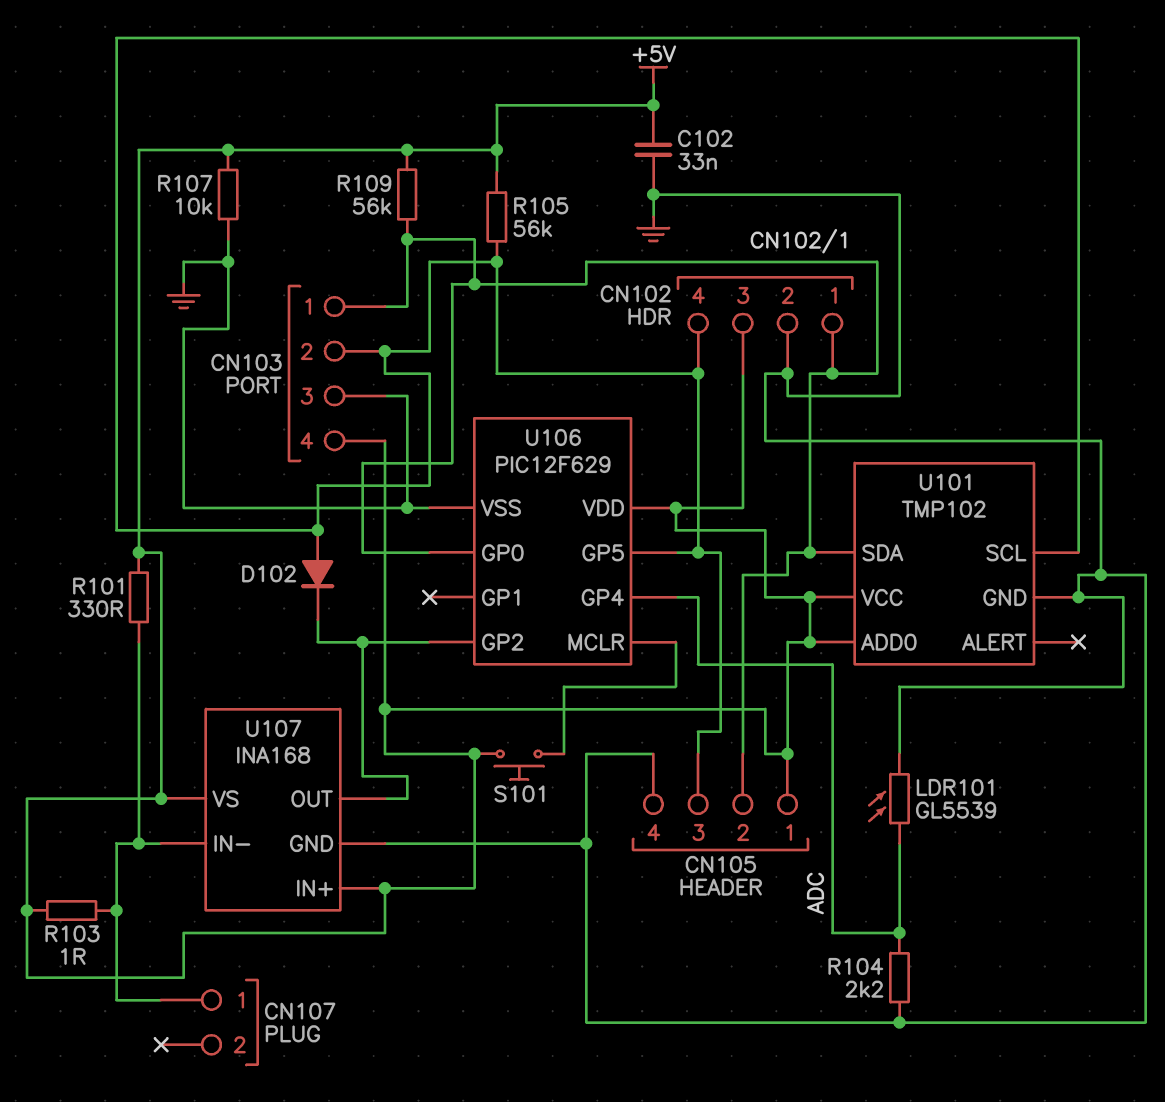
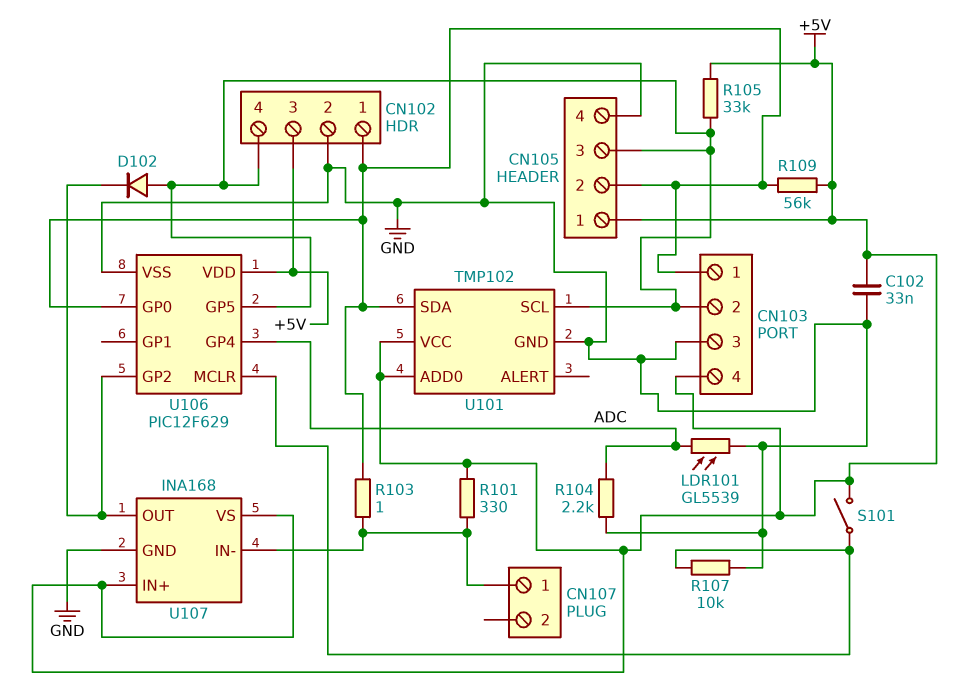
R103: 1 (+5V, CN107/1) -> 1 (CN102/1, CN107/1)
R105: 56k (+5V, CN102/4) -> 33k (+5V, CN102/4)
R107: 10k (+5V, GND) -> 10k (GND, U106/MCLR)
S101: button (+5V, U106/MCLR) -> switch (+5V, U106/MCLR)

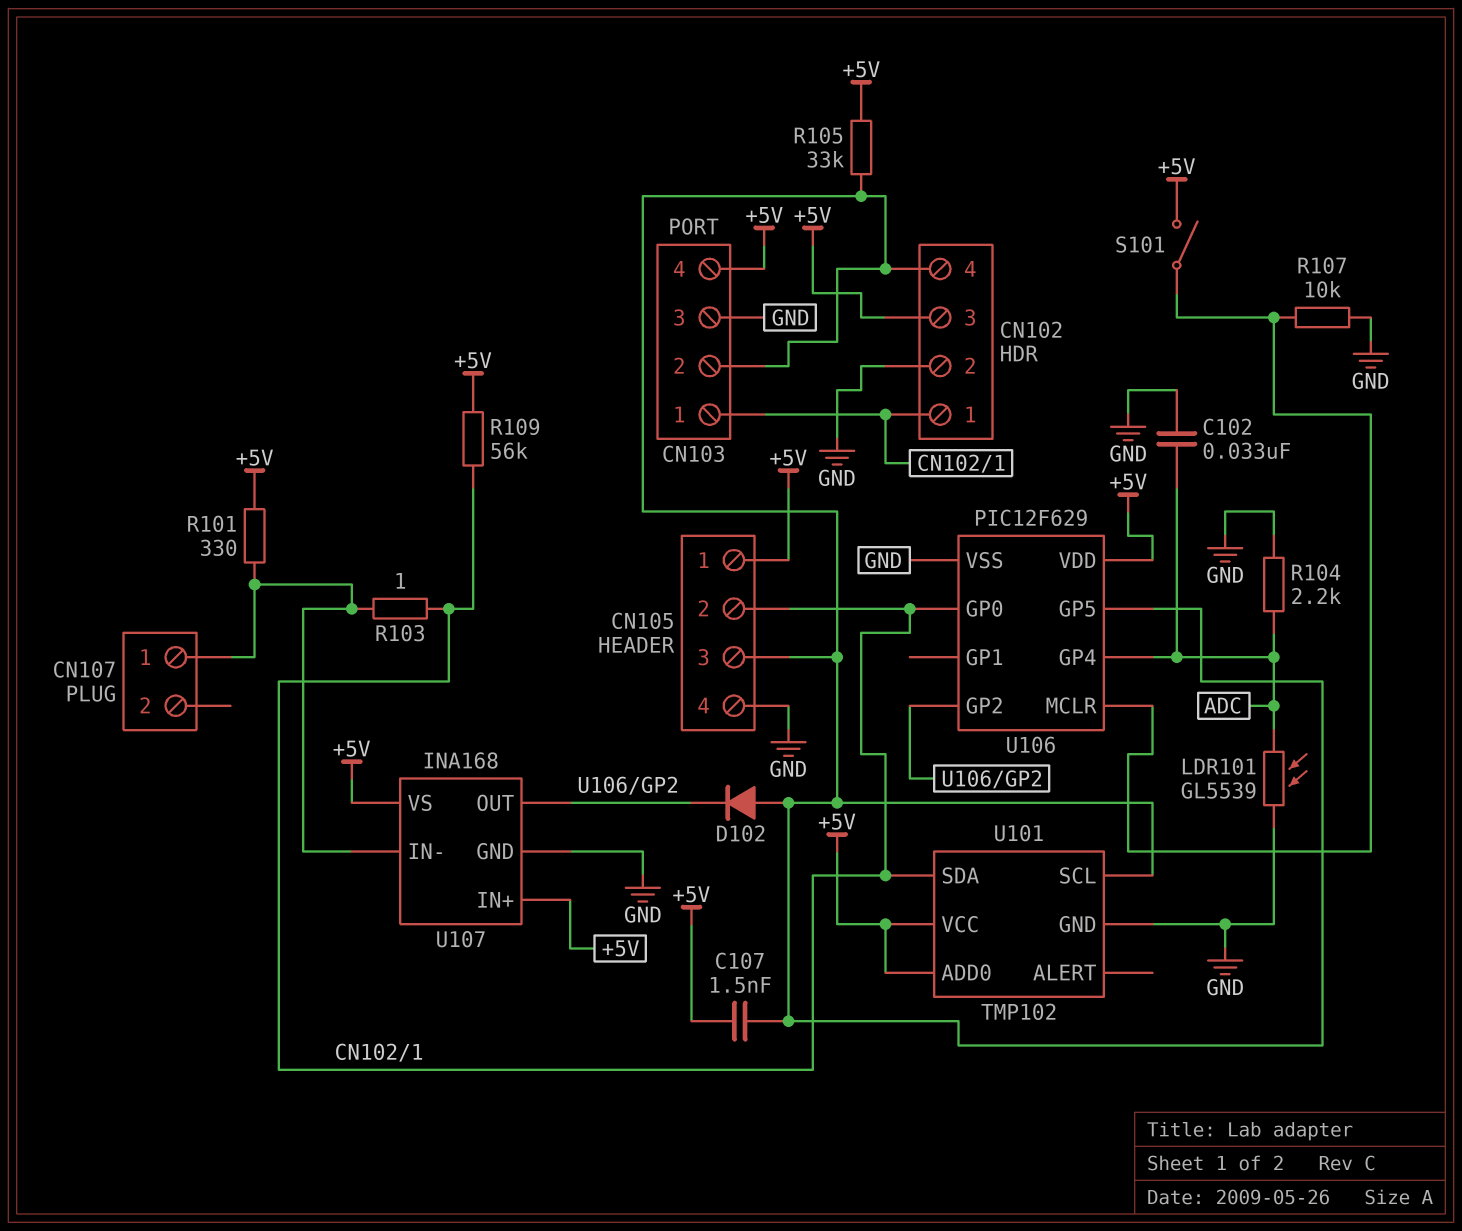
C102: 33nF (+5V, GND) -> 33nF (ADC, GND)
C107: none -> 1.5nF (+5V, CN102/4)

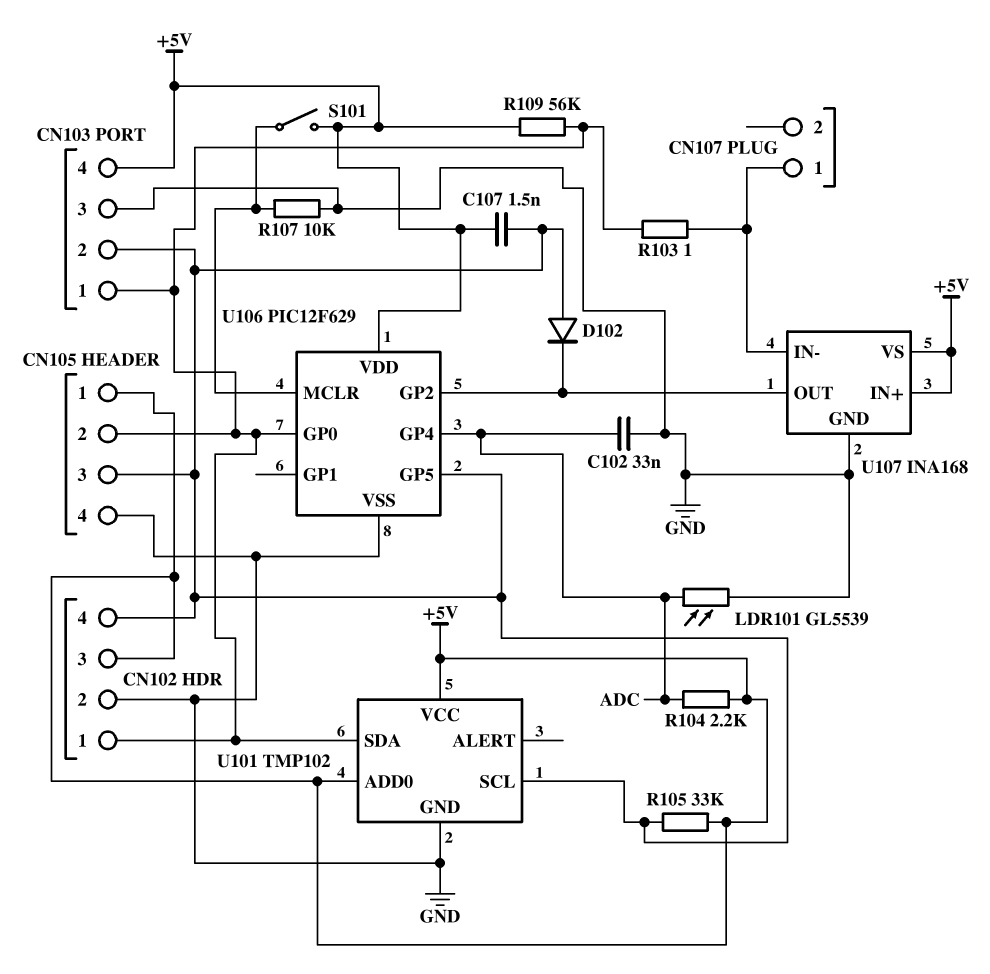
R101: 330 (+5V, CN107/1) -> none
R104: 2.2k (ADC, GND) -> 2.2k (+5V, ADC)

